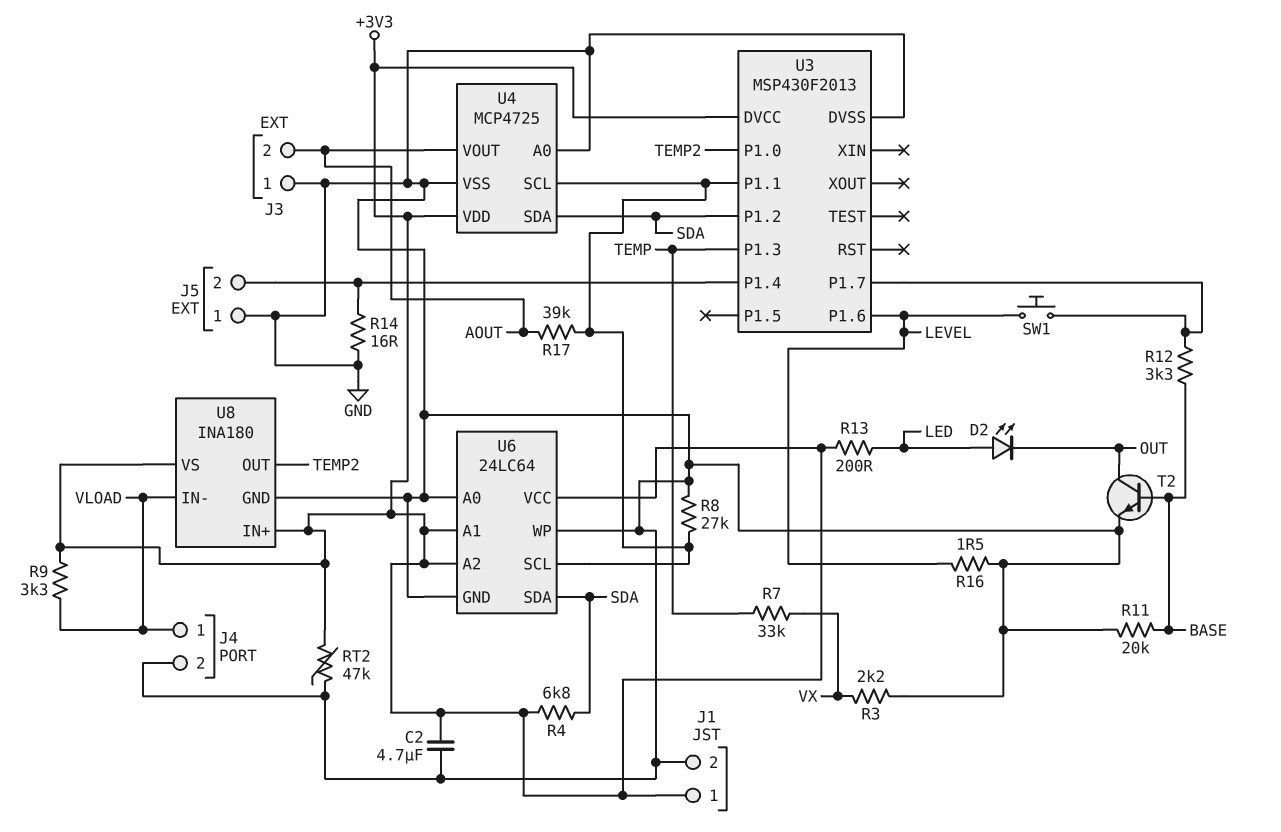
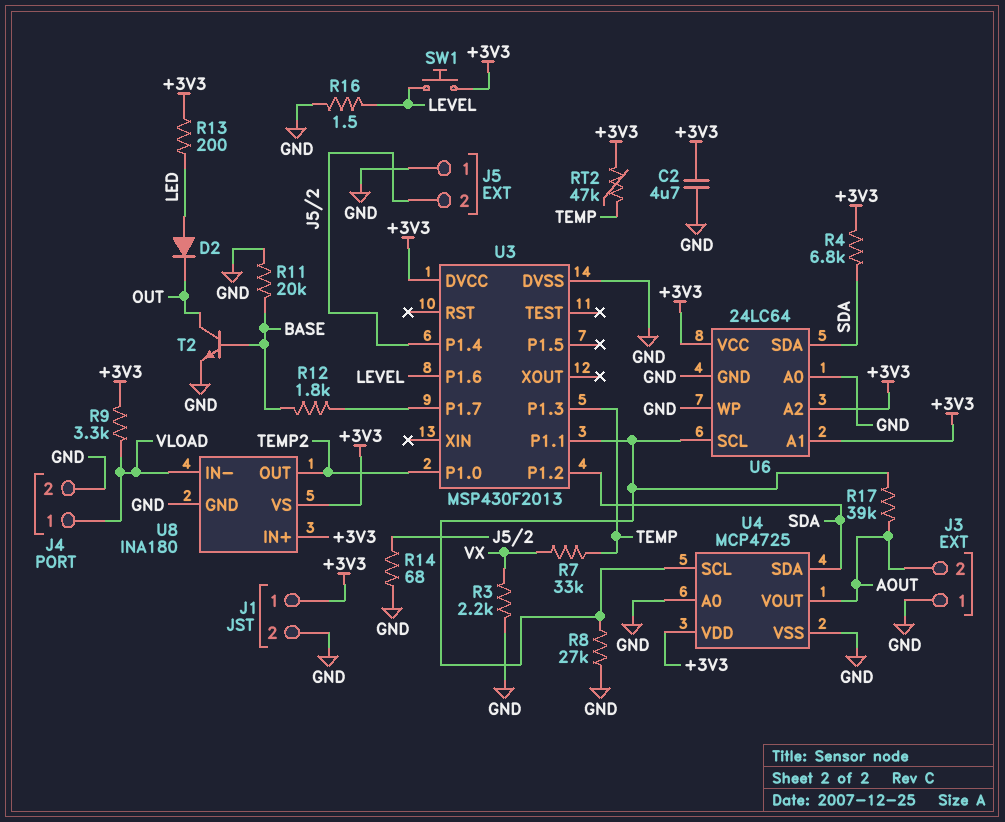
D2: LED (A LED, K OUT) -> diode (A LED, K OUT)
R12: 3.3k (BASE, U3/P1.7) -> 1.8k (BASE, U3/P1.7)
R14: 16 (GND, J5/2) -> 68 (GND, J5/2)
RT2: 47k (+3V3, GND) -> 47k (+3V3, TEMP)
SW1: button (LEVEL, U3/P1.7) -> button (+3V3, LEVEL)

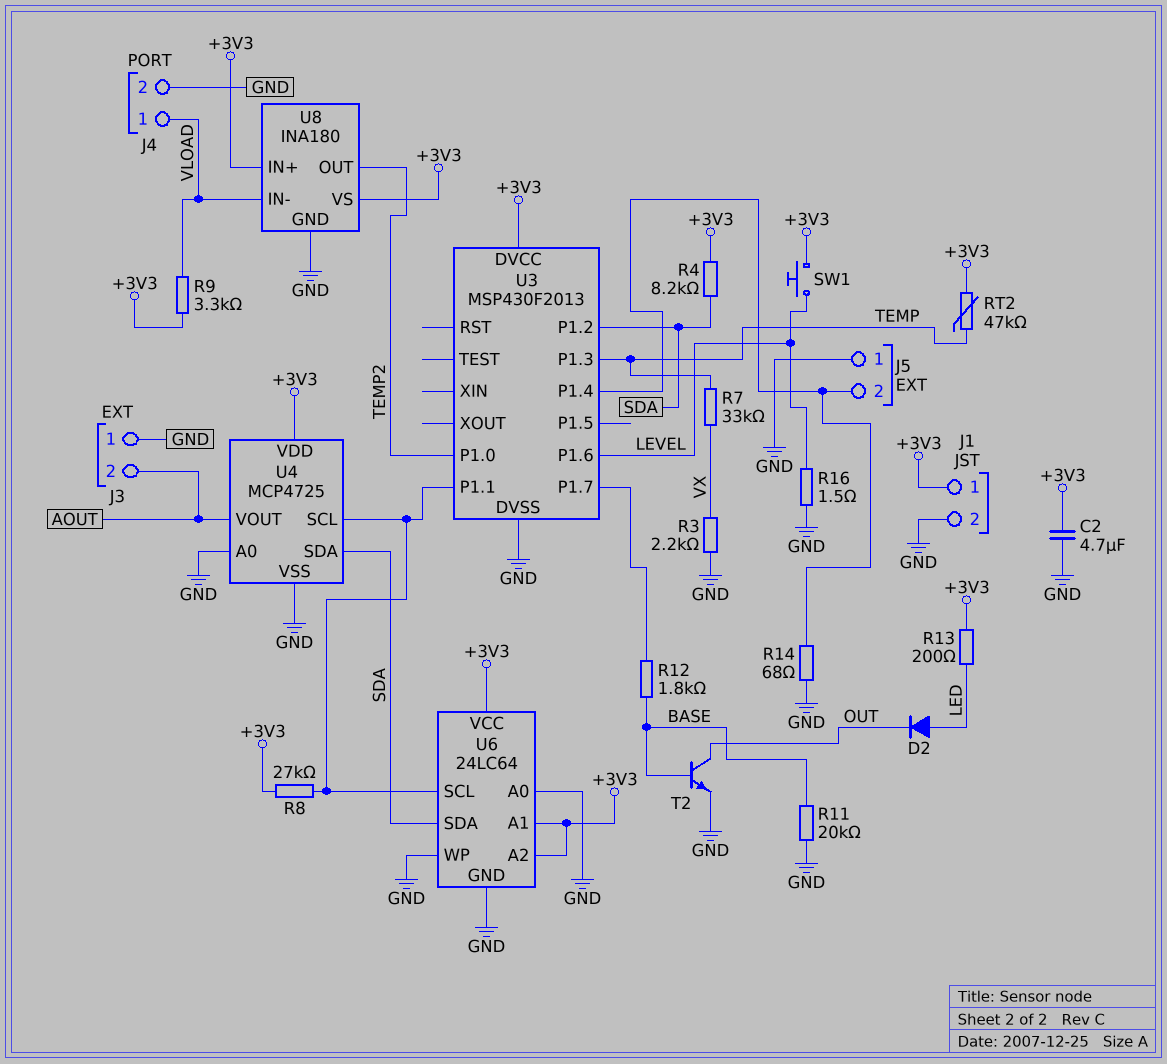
R4: 6.8k (+3V3, SDA) -> 8.2k (+3V3, SDA)
R8: 27k (GND, U3/P1.1) -> 27k (+3V3, U3/P1.1)
R17: 39k (AOUT, U3/P1.1) -> none

